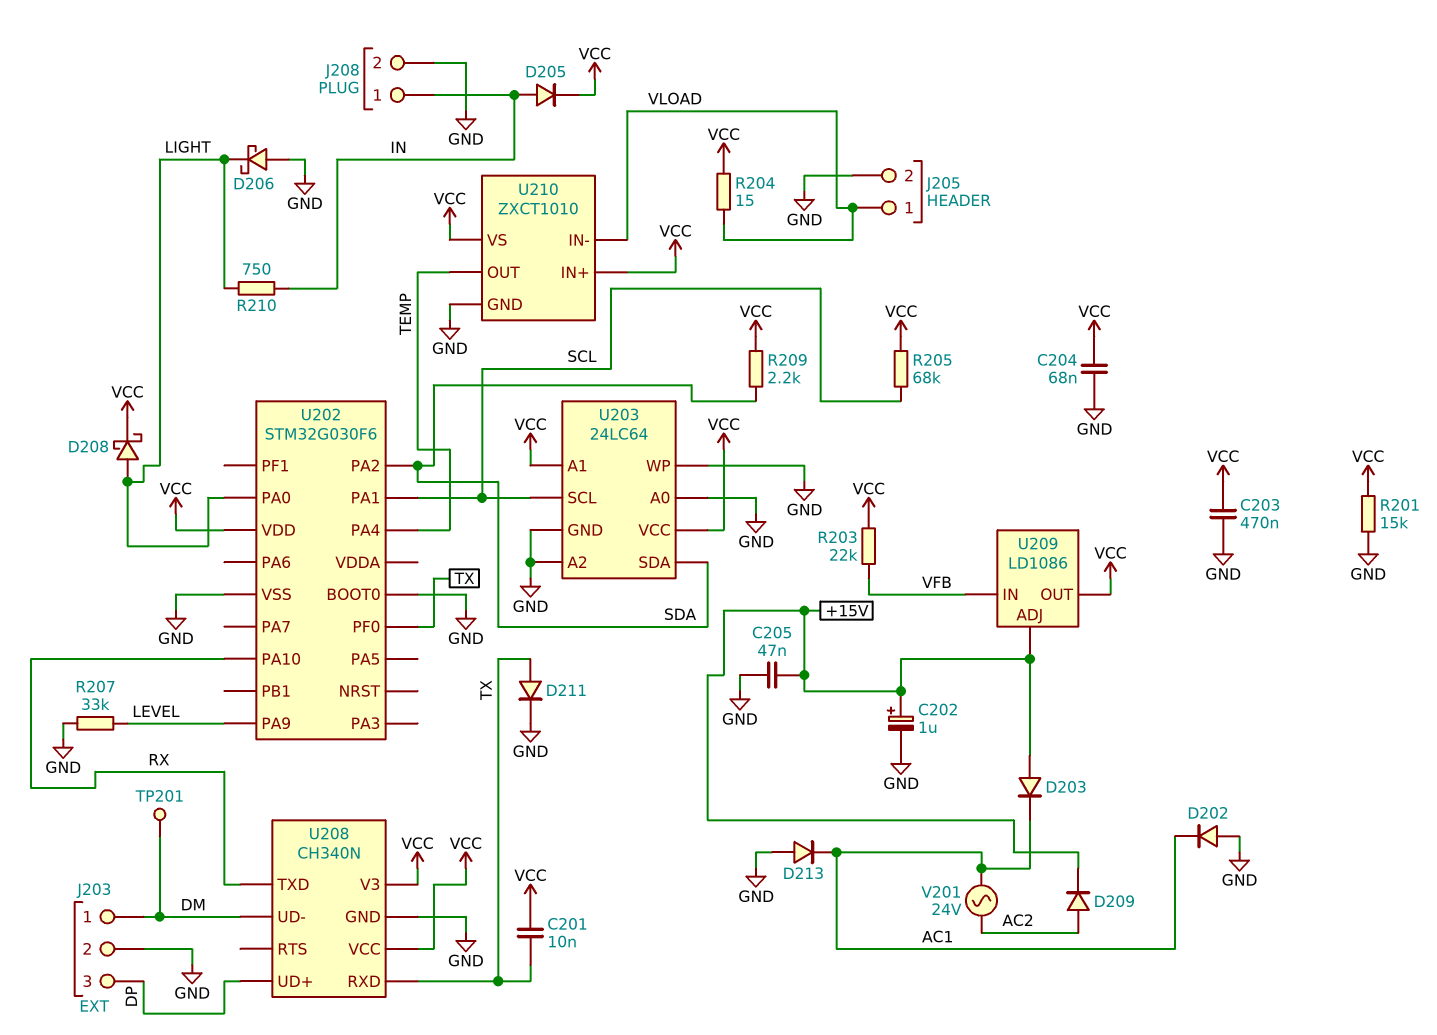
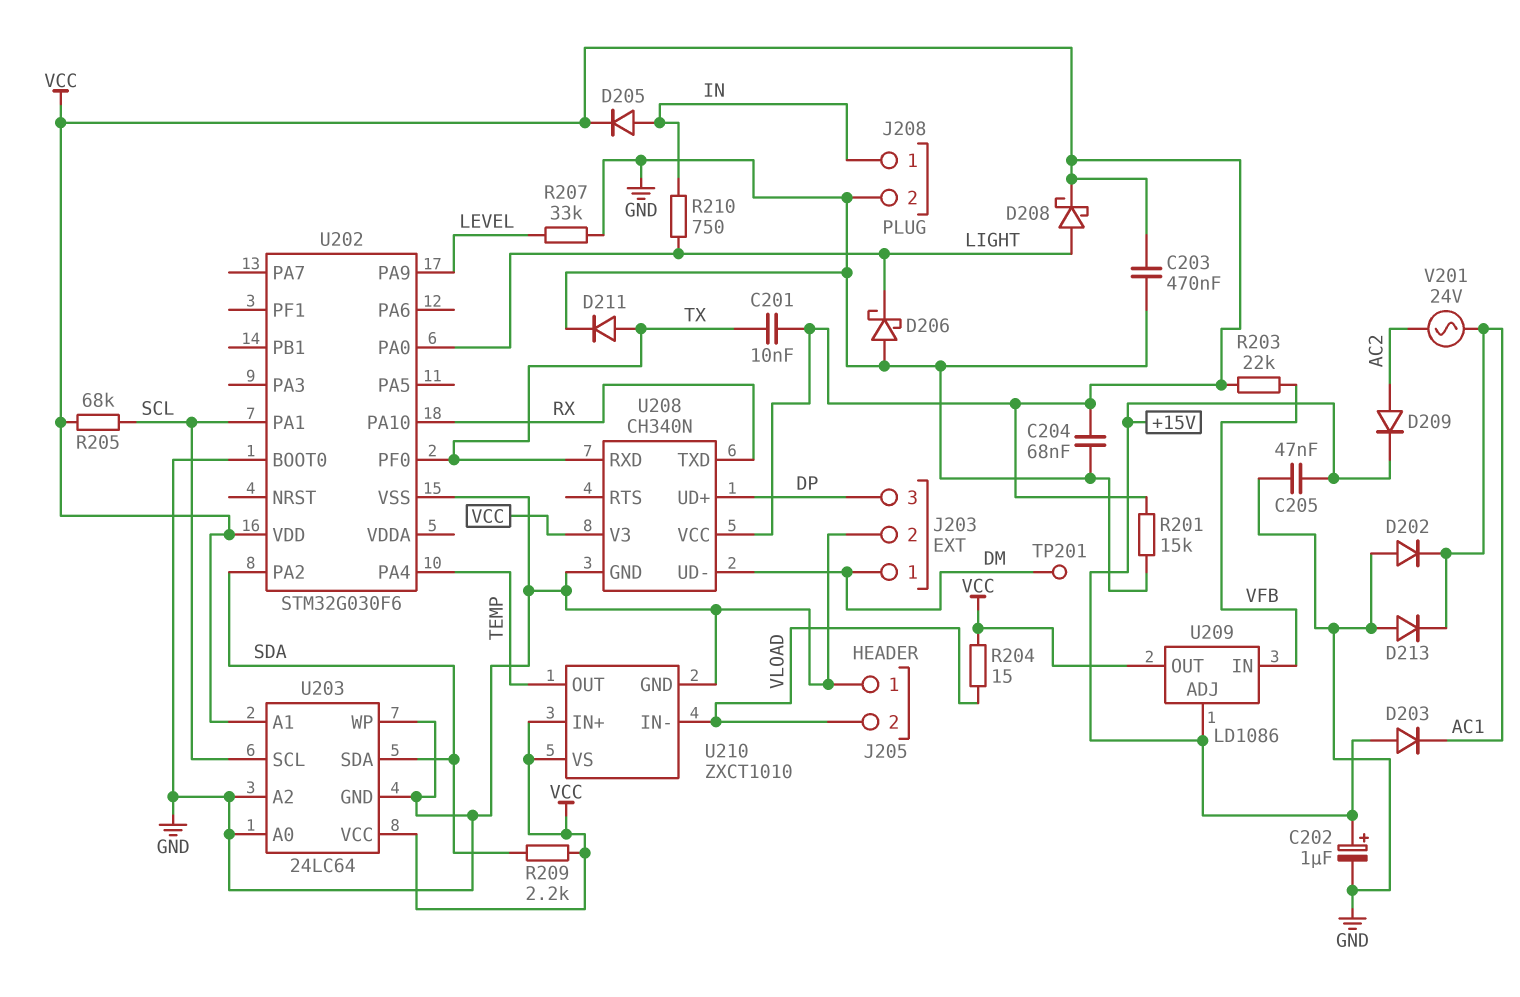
J205 pin 1: VLOAD -> GND
J205 pin 2: GND -> VLOAD

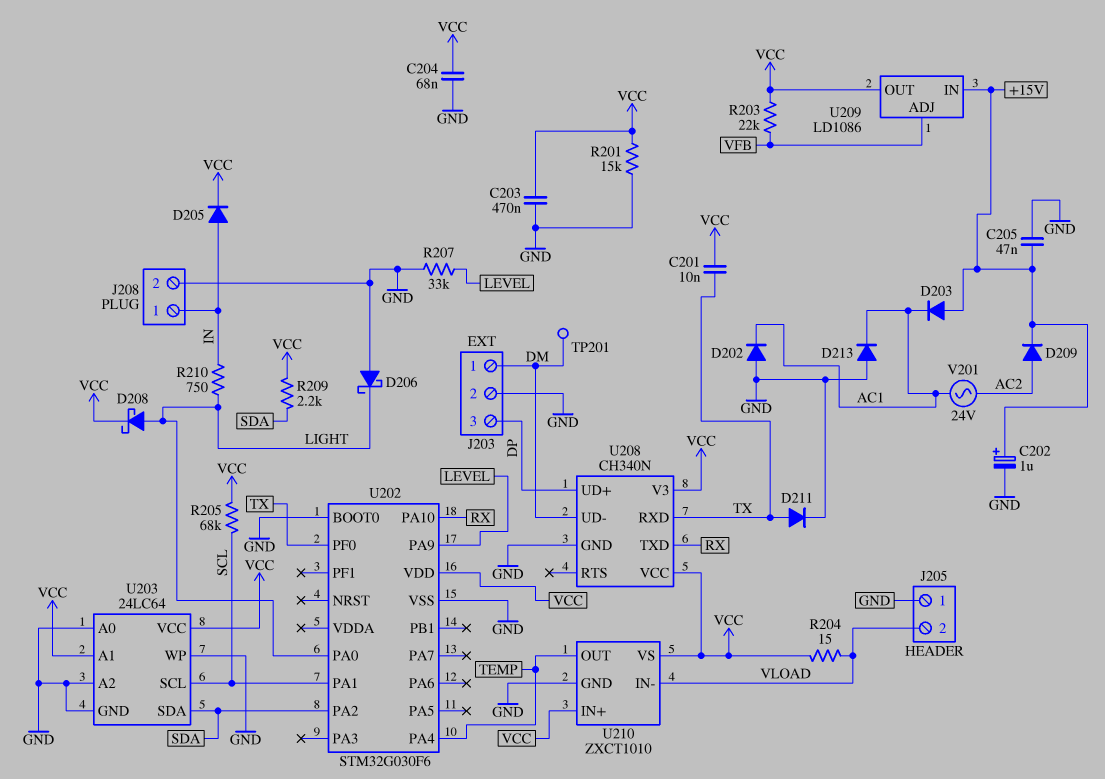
U209 pin ADJ: +15V -> VFB
U209 pin IN: VFB -> +15V

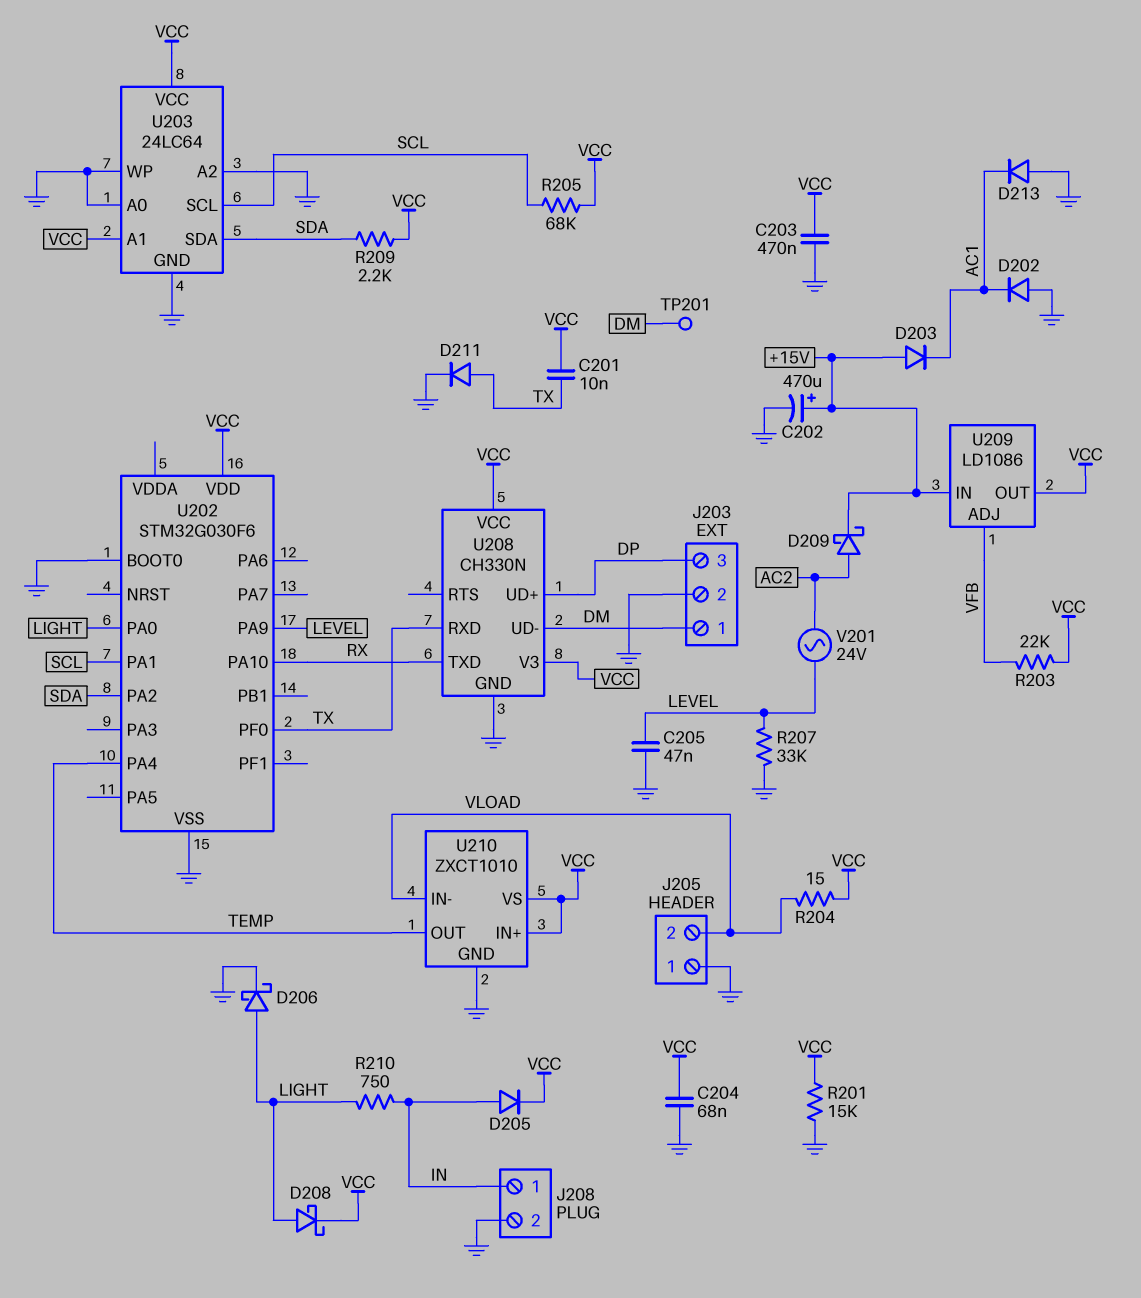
C202: 1uF (plus +15V, minus GND) -> 470uF (plus +15V, minus GND)
C205: 47nF (+15V, GND) -> 47nF (GND, LEVEL)
D206: schottky (A GND, K LIGHT) -> schottky (A LIGHT, K GND)
D209: diode (A AC2, K +15V) -> schottky (A AC2, K +15V)
U208: CH340N -> CH330N
V201: AC 24V (AC1, AC2) -> AC 24V (AC2, LEVEL)

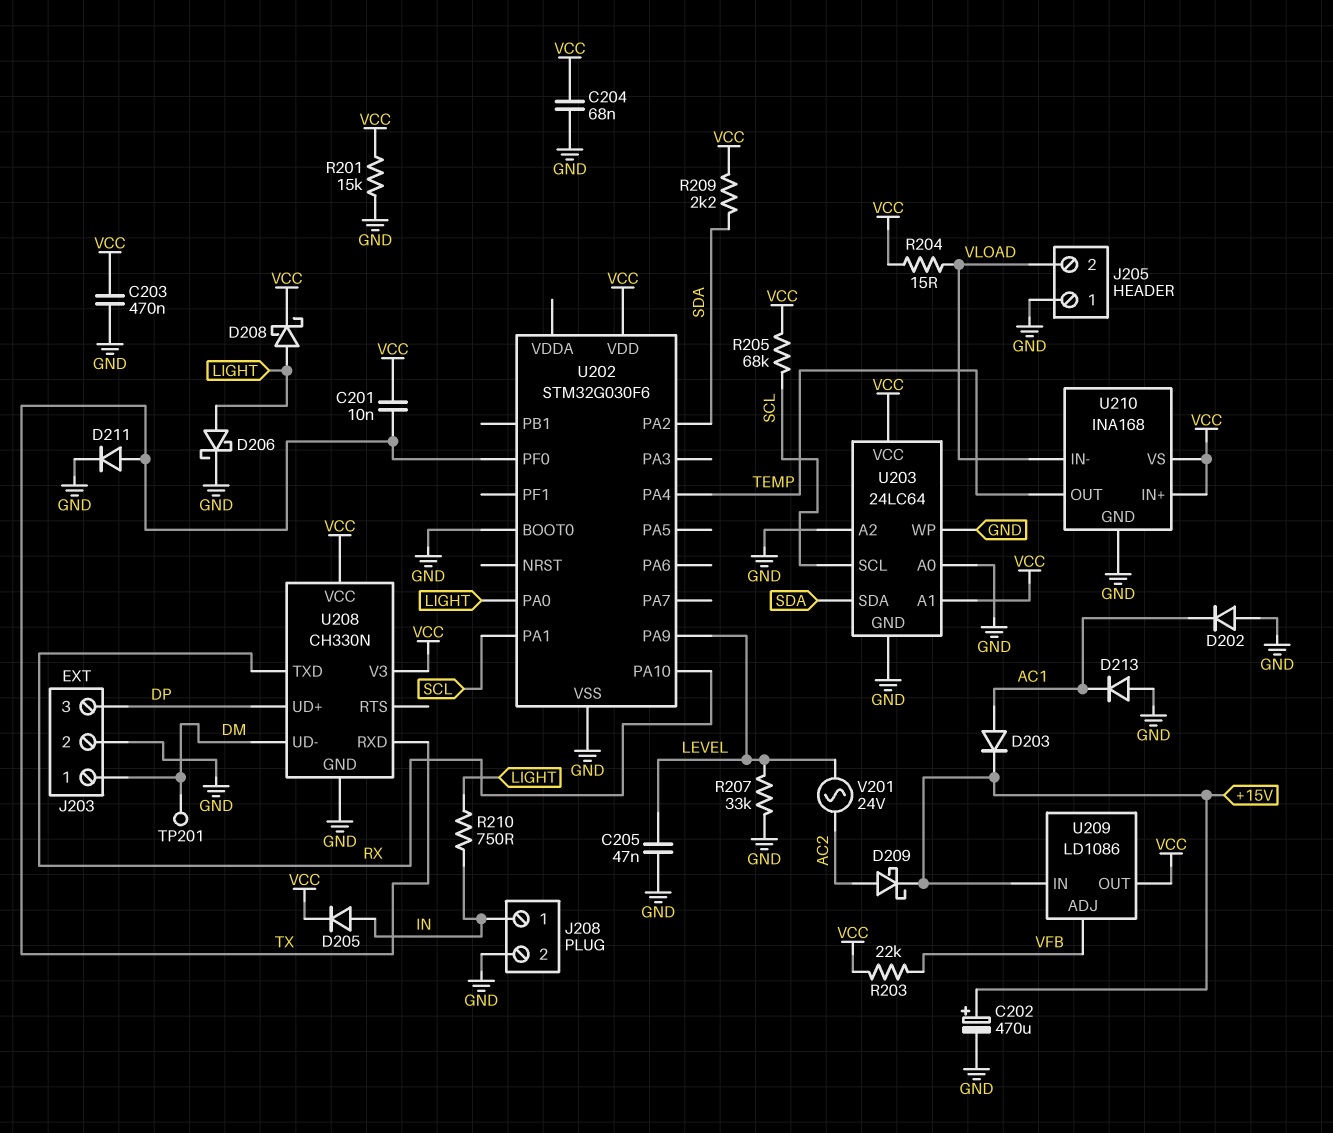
D203: diode (A +15V, K AC1) -> diode (A AC1, K +15V)
U210: ZXCT1010 -> INA168

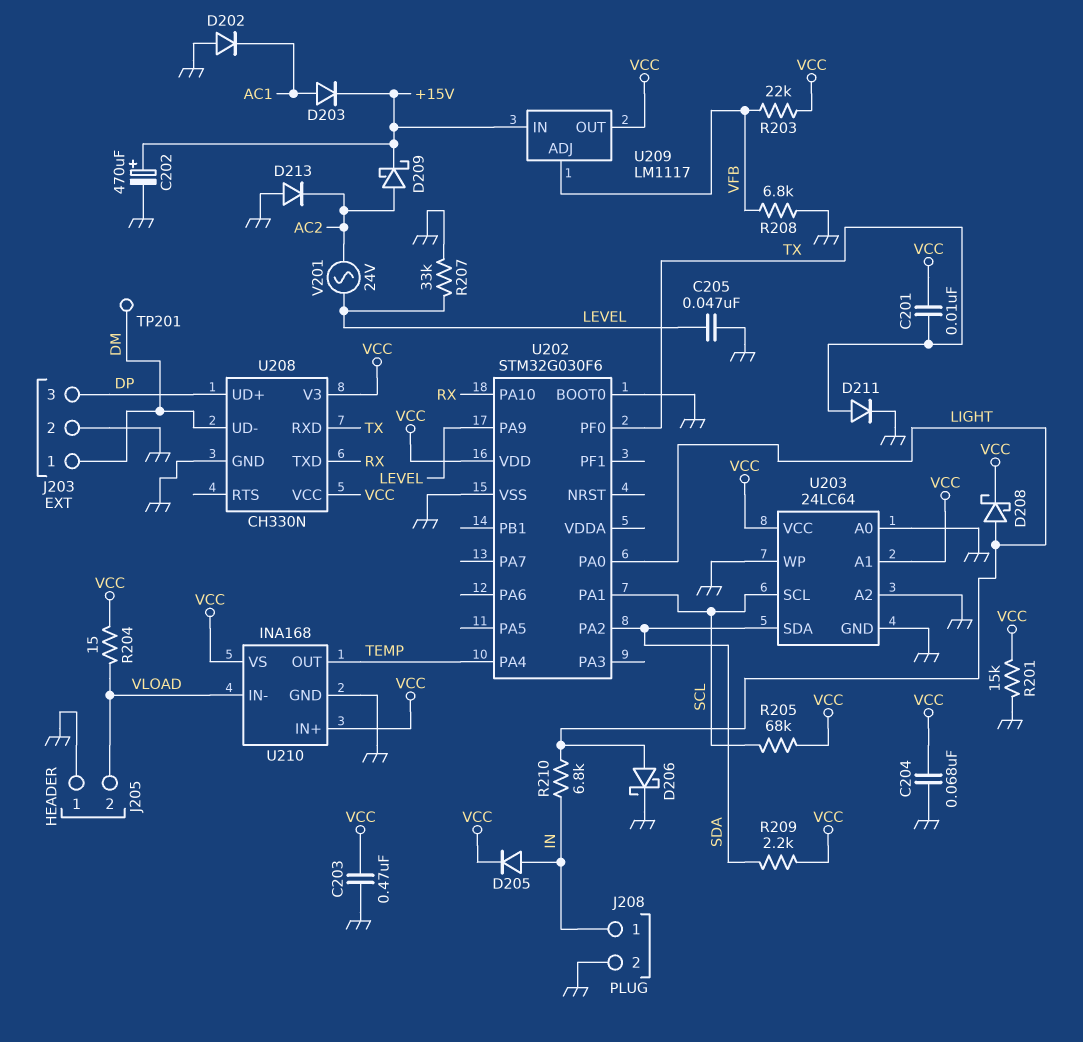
D213: diode (A GND, K AC1) -> diode (A GND, K AC2)
R208: none -> 6.8k (GND, VFB)
R210: 750 (IN, LIGHT) -> 6.8k (IN, LIGHT)
U209: LD1086 -> LM1117

